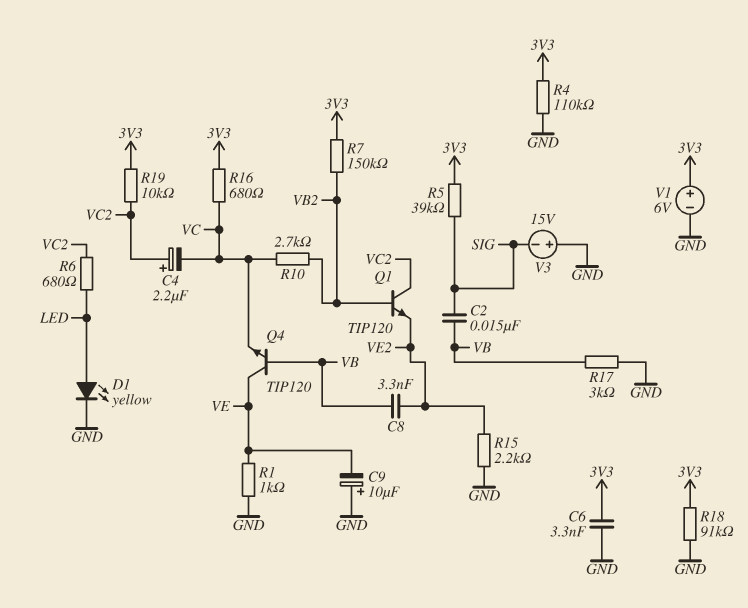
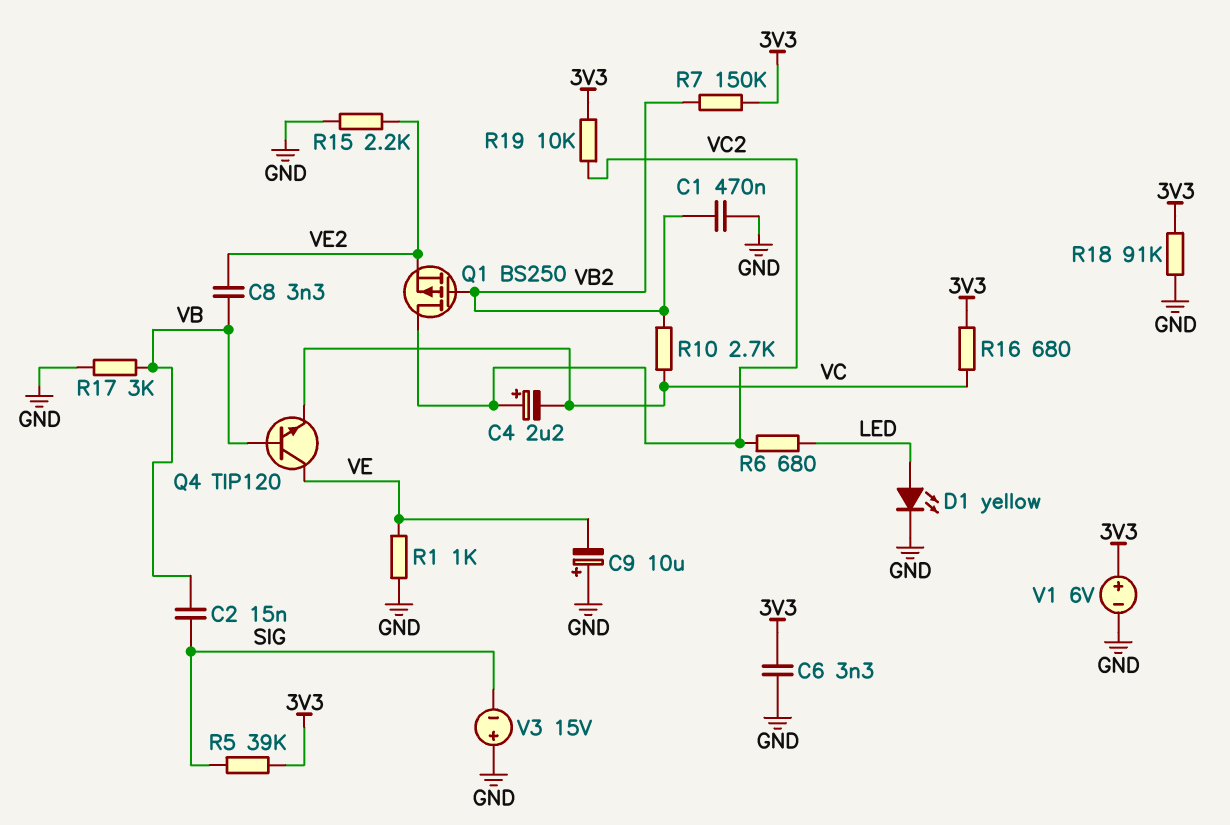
C1: none -> 470nF (GND, VB2)
Q1: NPN TIP120 (B VB2, C VC2, E VE2) -> PMOS BS250 (G VB2, D VC2, S VE2)
R4: 110k (3V3, GND) -> none

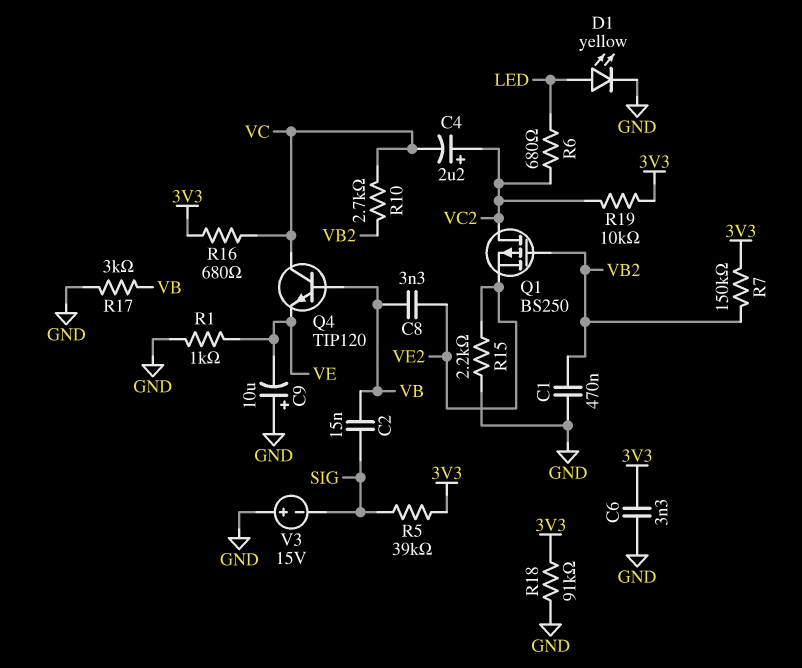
Q4: NPN TIP120 (B VB, C VE, E VC) -> NPN TIP120 (B VB, C VC, E VE)
V1: 6V (plus 3V3, minus GND) -> none

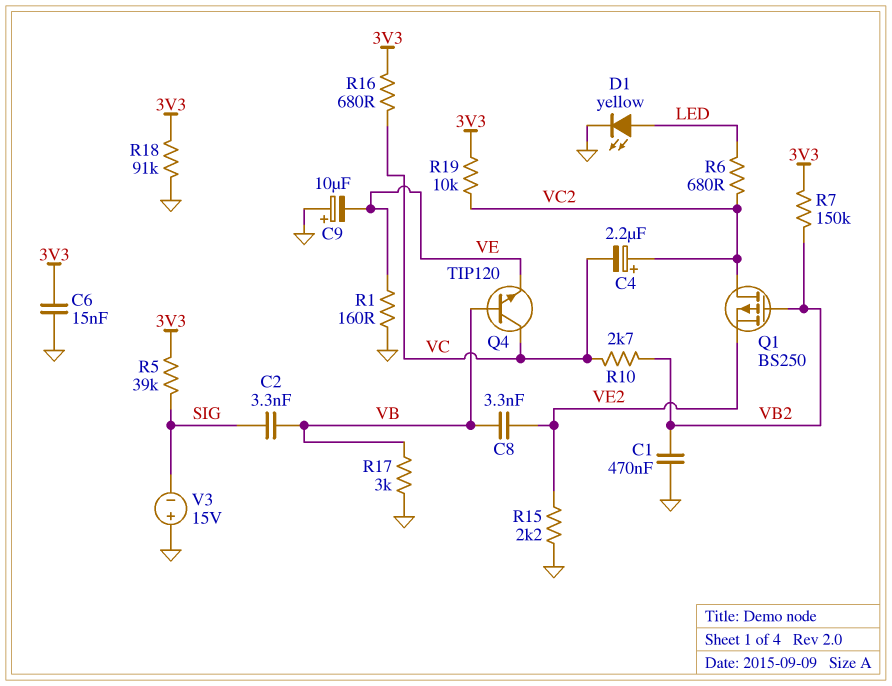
C2: 15nF (SIG, VB) -> 3.3nF (SIG, VB)
C6: 3.3nF (3V3, GND) -> 15nF (3V3, GND)
R1: 1k (GND, VE) -> 160 (GND, VE)

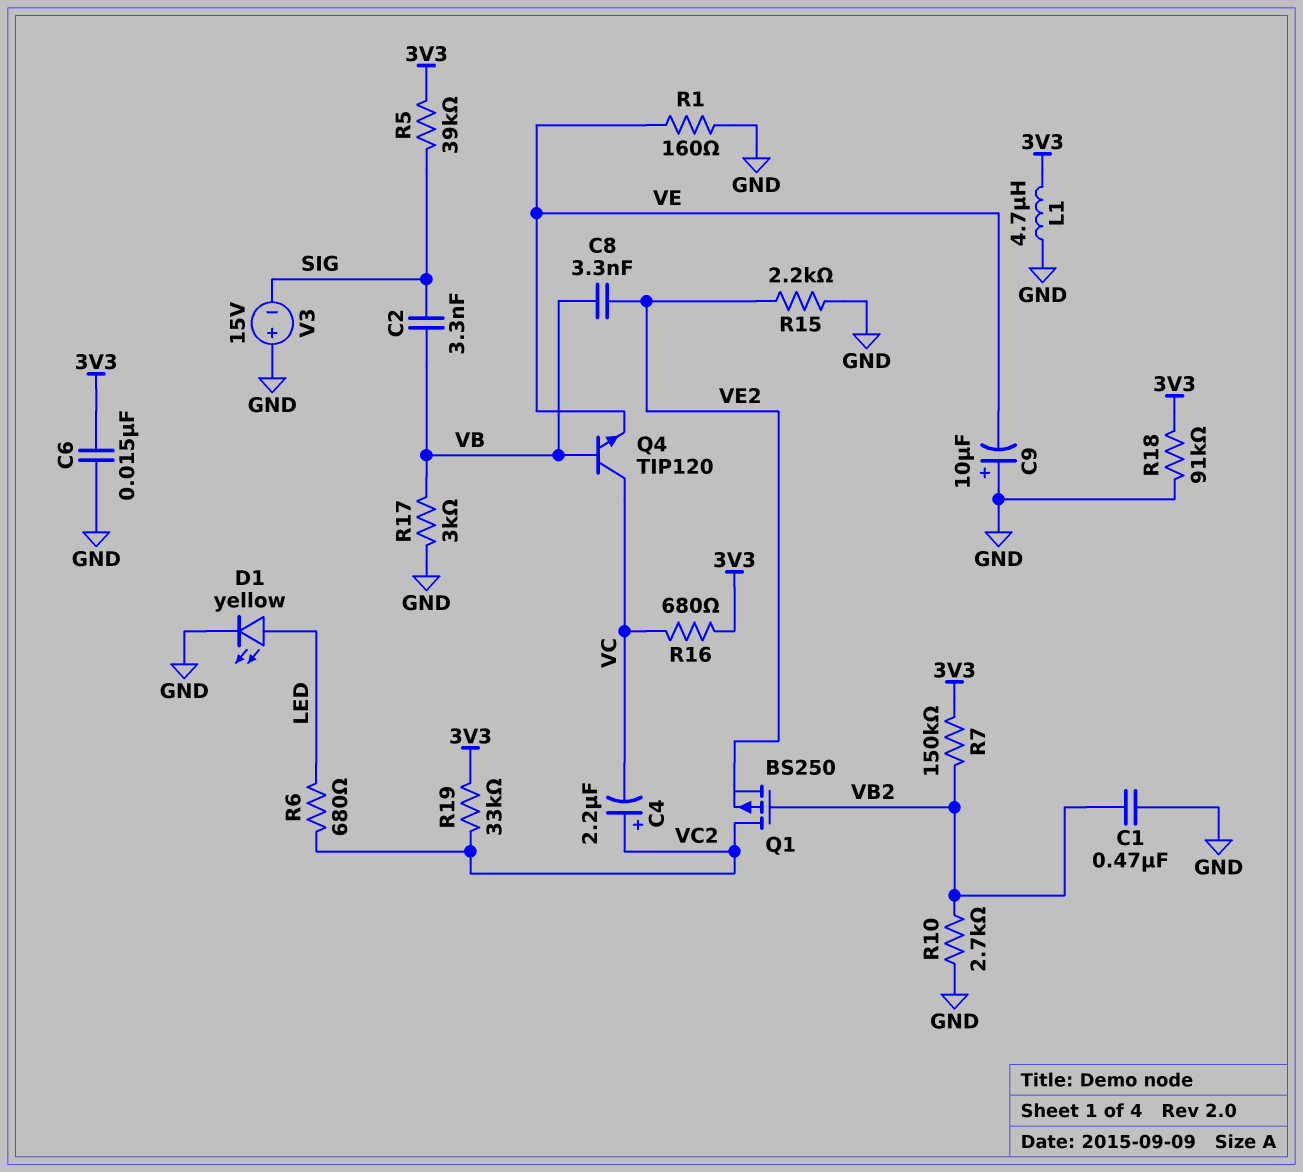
L1: none -> 4.7uH (3V3, GND)
R10: 2.7k (VB2, VC) -> 2.7k (GND, VB2)
R19: 10k (3V3, VC2) -> 33k (3V3, VC2)

